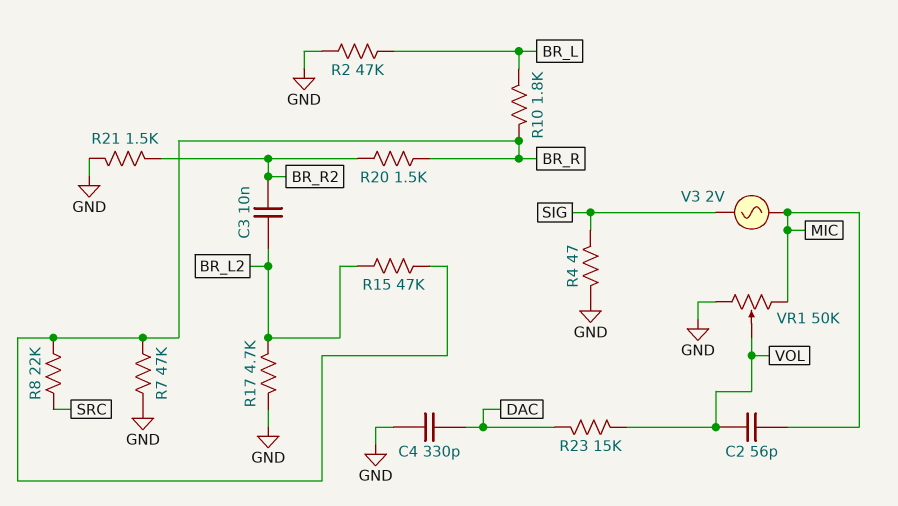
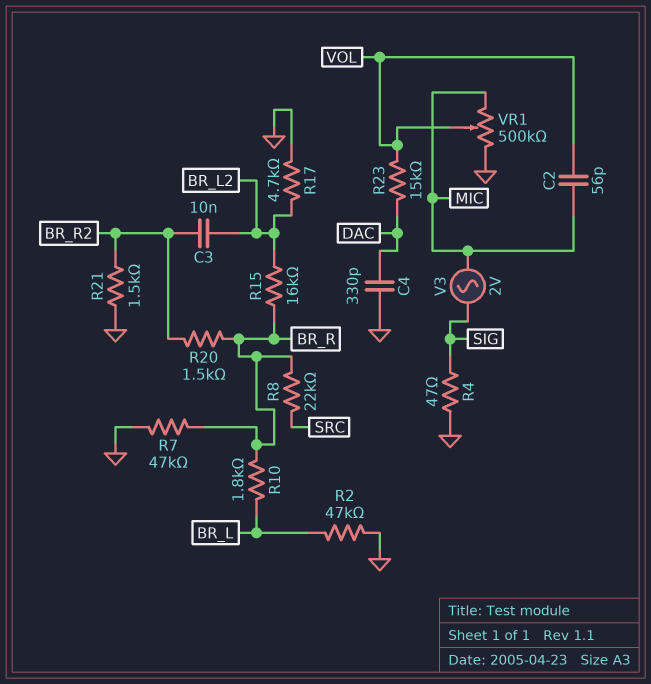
R15: 47k (BR_L2, BR_R) -> 16k (BR_L2, BR_R)
VR1: 50k (GND, MIC, wiper VOL) -> 500k (GND, MIC, wiper VOL)

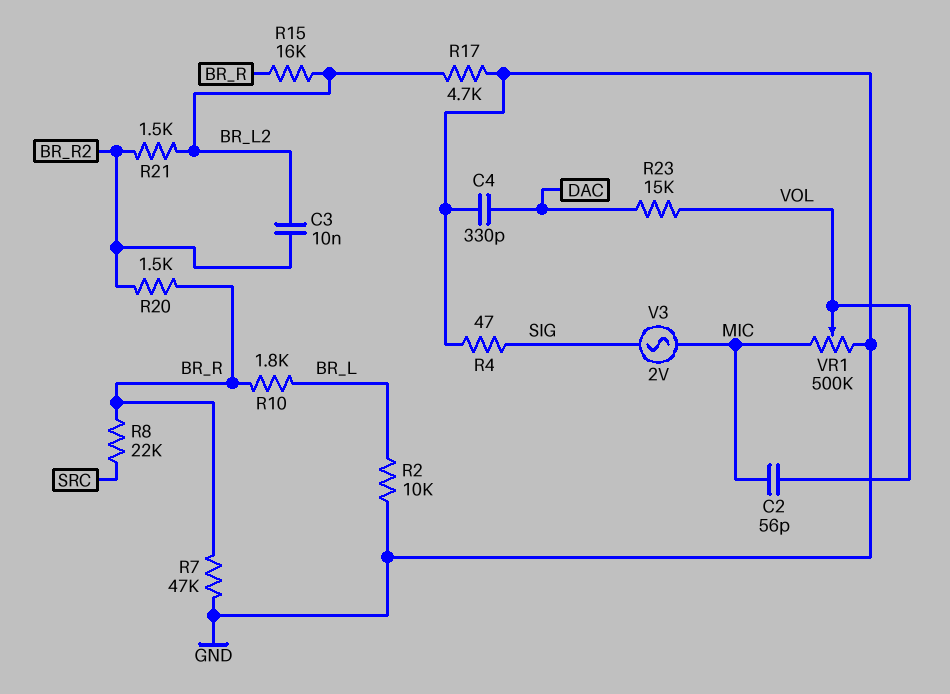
R2: 47k (BR_L, GND) -> 10k (BR_L, GND)
R21: 1.5k (BR_R2, GND) -> 1.5k (BR_L2, BR_R2)

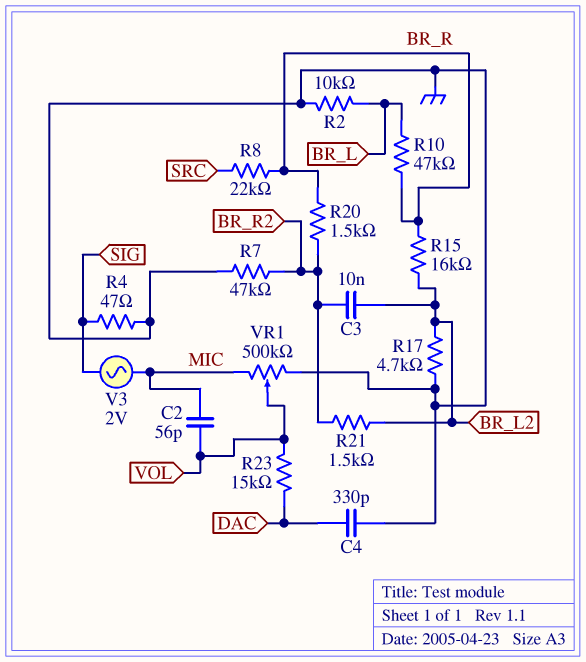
R7: 47k (BR_R, GND) -> 47k (BR_R2, GND)
R10: 1.8k (BR_L, BR_R) -> 47k (BR_L, BR_R)

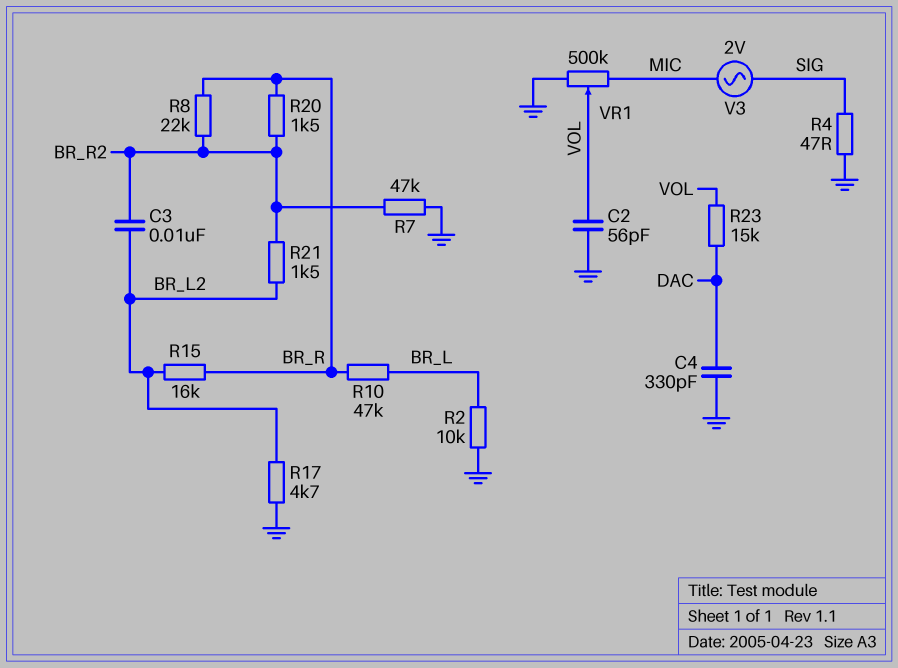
C2: 56pF (MIC, VOL) -> 56pF (GND, VOL)
R8: 22k (BR_R, SRC) -> 22k (BR_R, BR_R2)

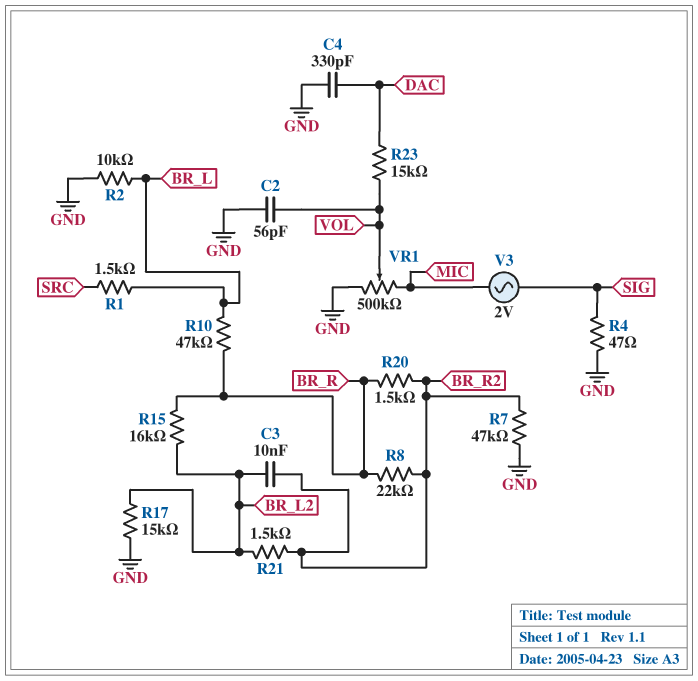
R1: none -> 1.5k (BR_L, SRC)
R17: 4.7k (BR_L2, GND) -> 15k (BR_L2, GND)

